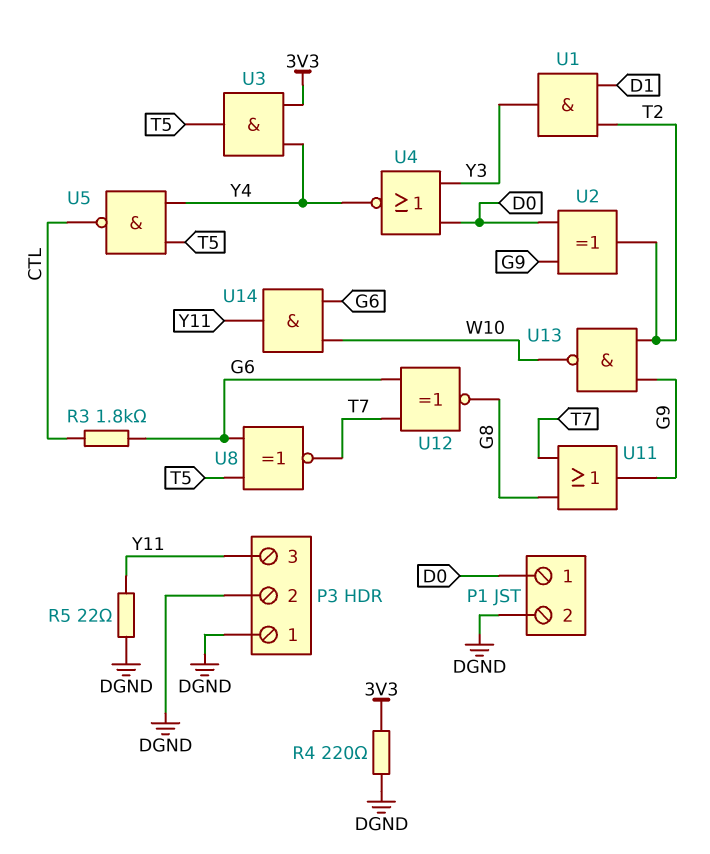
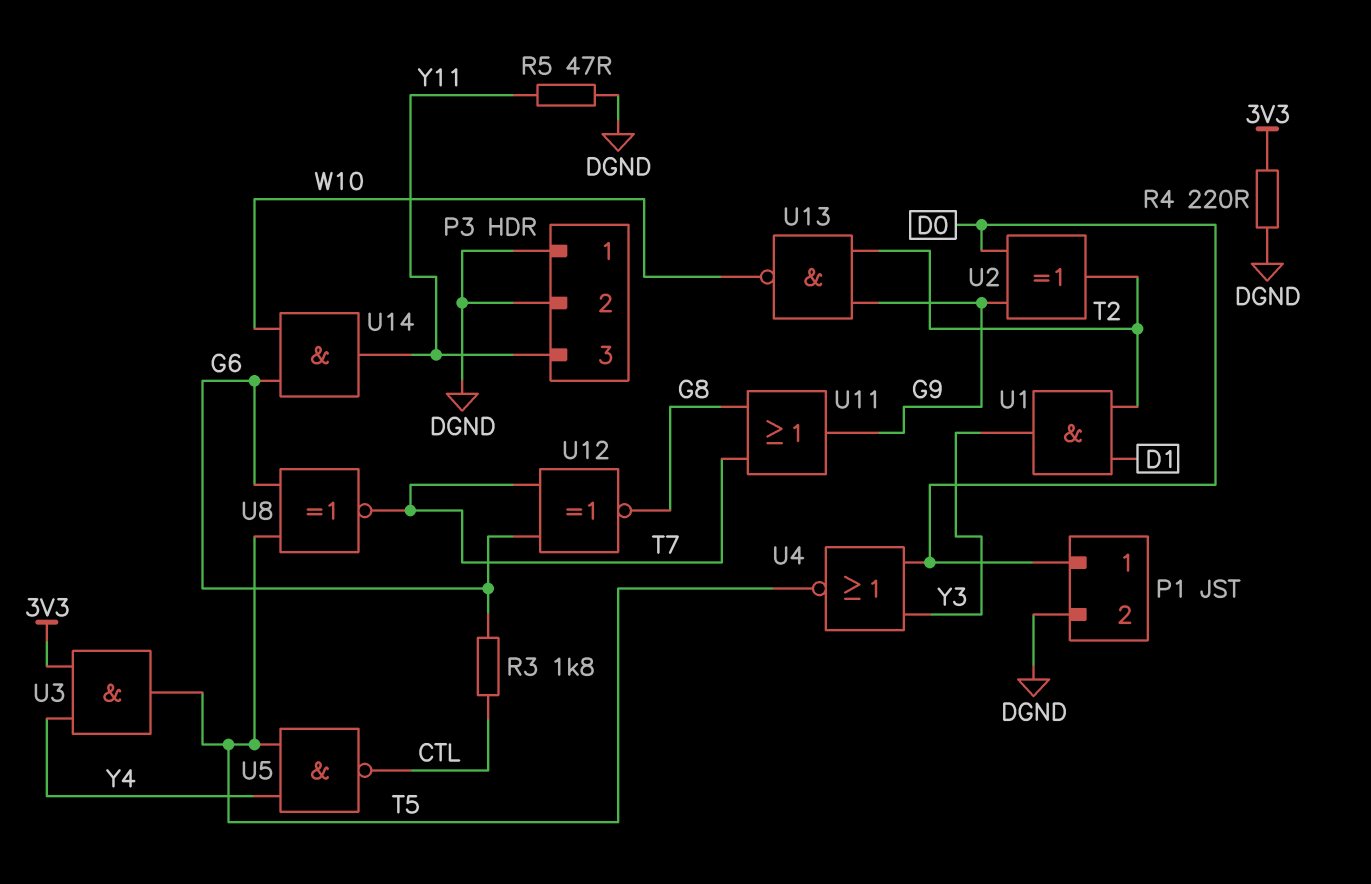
R5: 22 (DGND, Y11) -> 47 (DGND, Y11)
U4: NOR (in D0, in Y3, out Y4) -> NOR (in D0, in Y3, out T5)

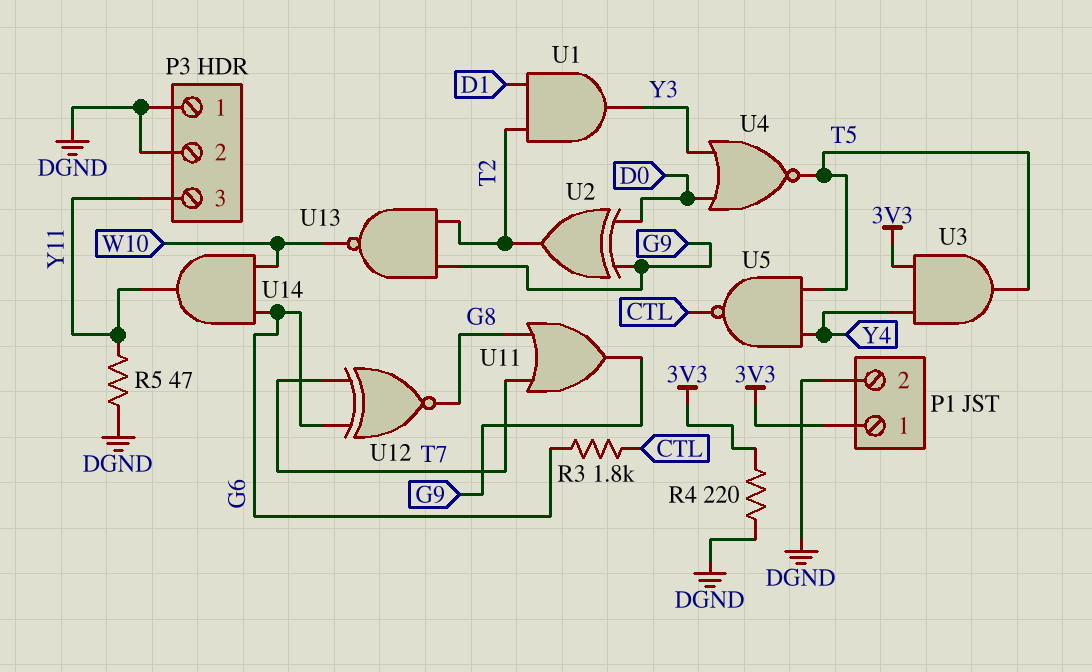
P1 pin 1: D0 -> 3V3
U8: XNOR (in G6, in T5, out T7) -> none

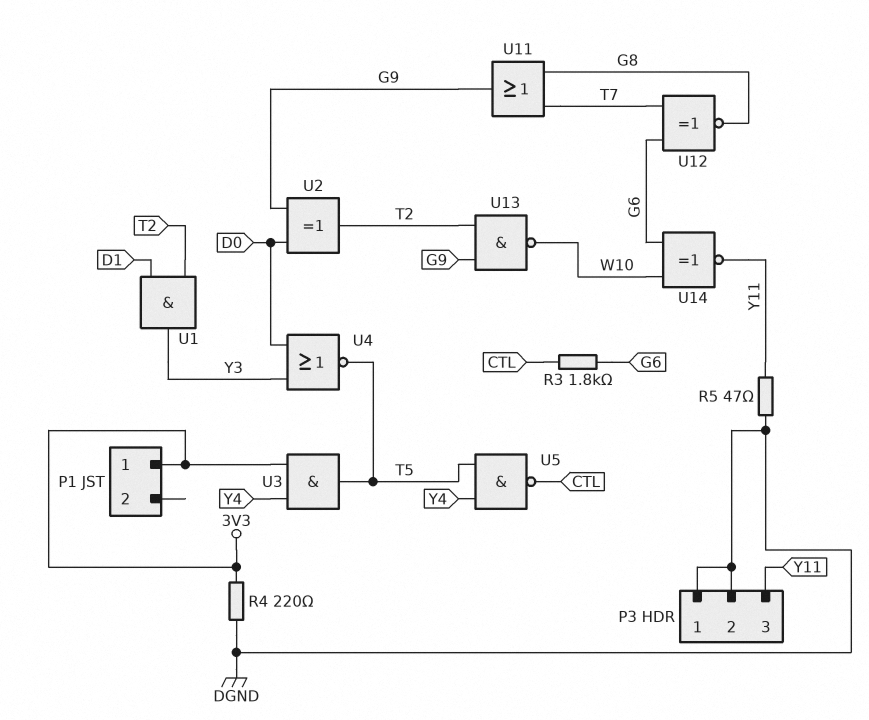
P1 pin 2: DGND -> none
U14: AND (in G6, in W10, out Y11) -> XNOR (in G6, in W10, out Y11)

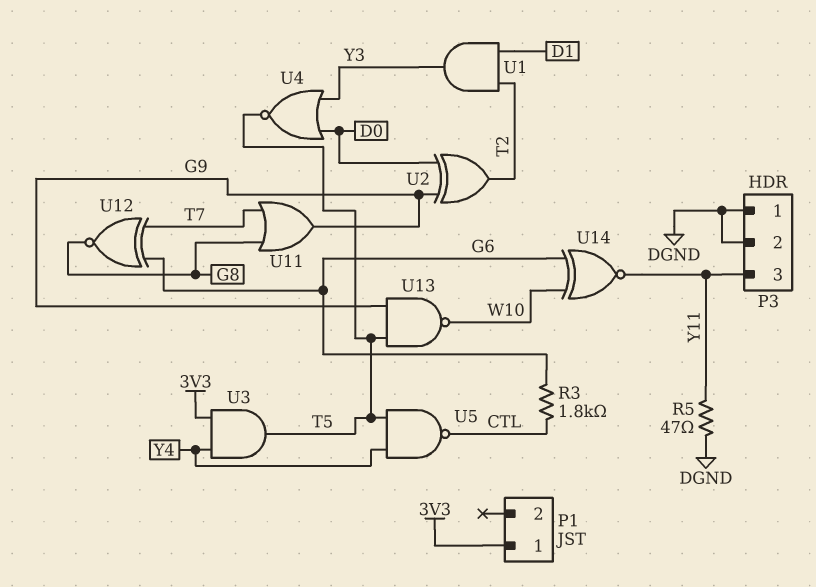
R4: 220 (3V3, DGND) -> none
U13: NAND (in G9, in T2, out W10) -> NAND (in G9, in T5, out W10)

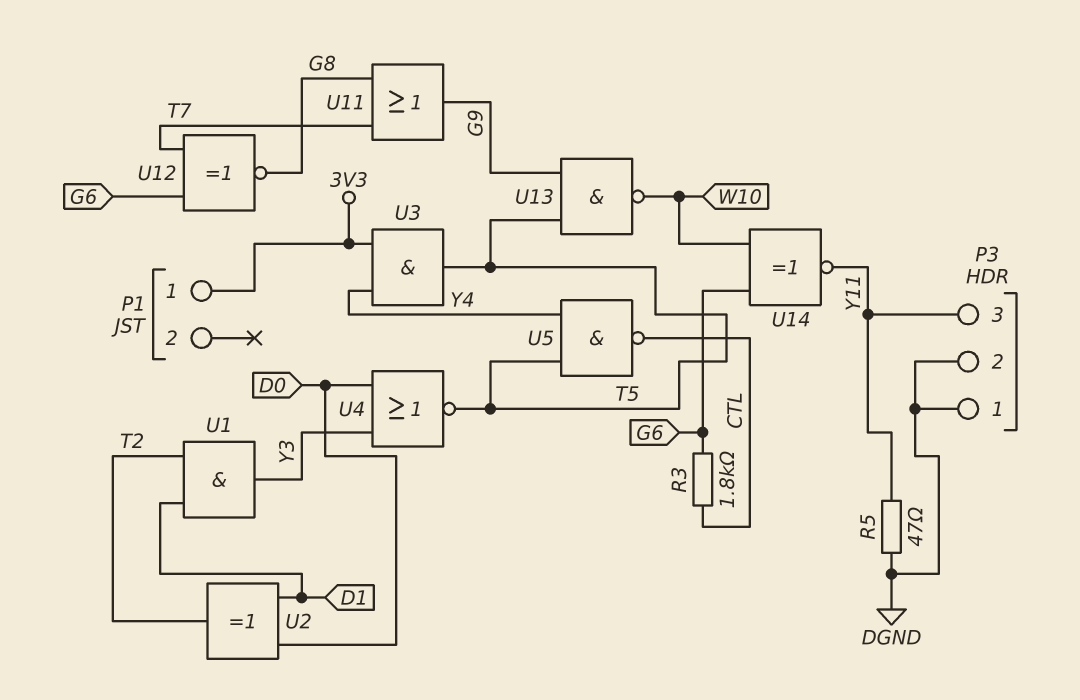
U2: XOR (in D0, in G9, out T2) -> XOR (in D0, in D1, out T2)

